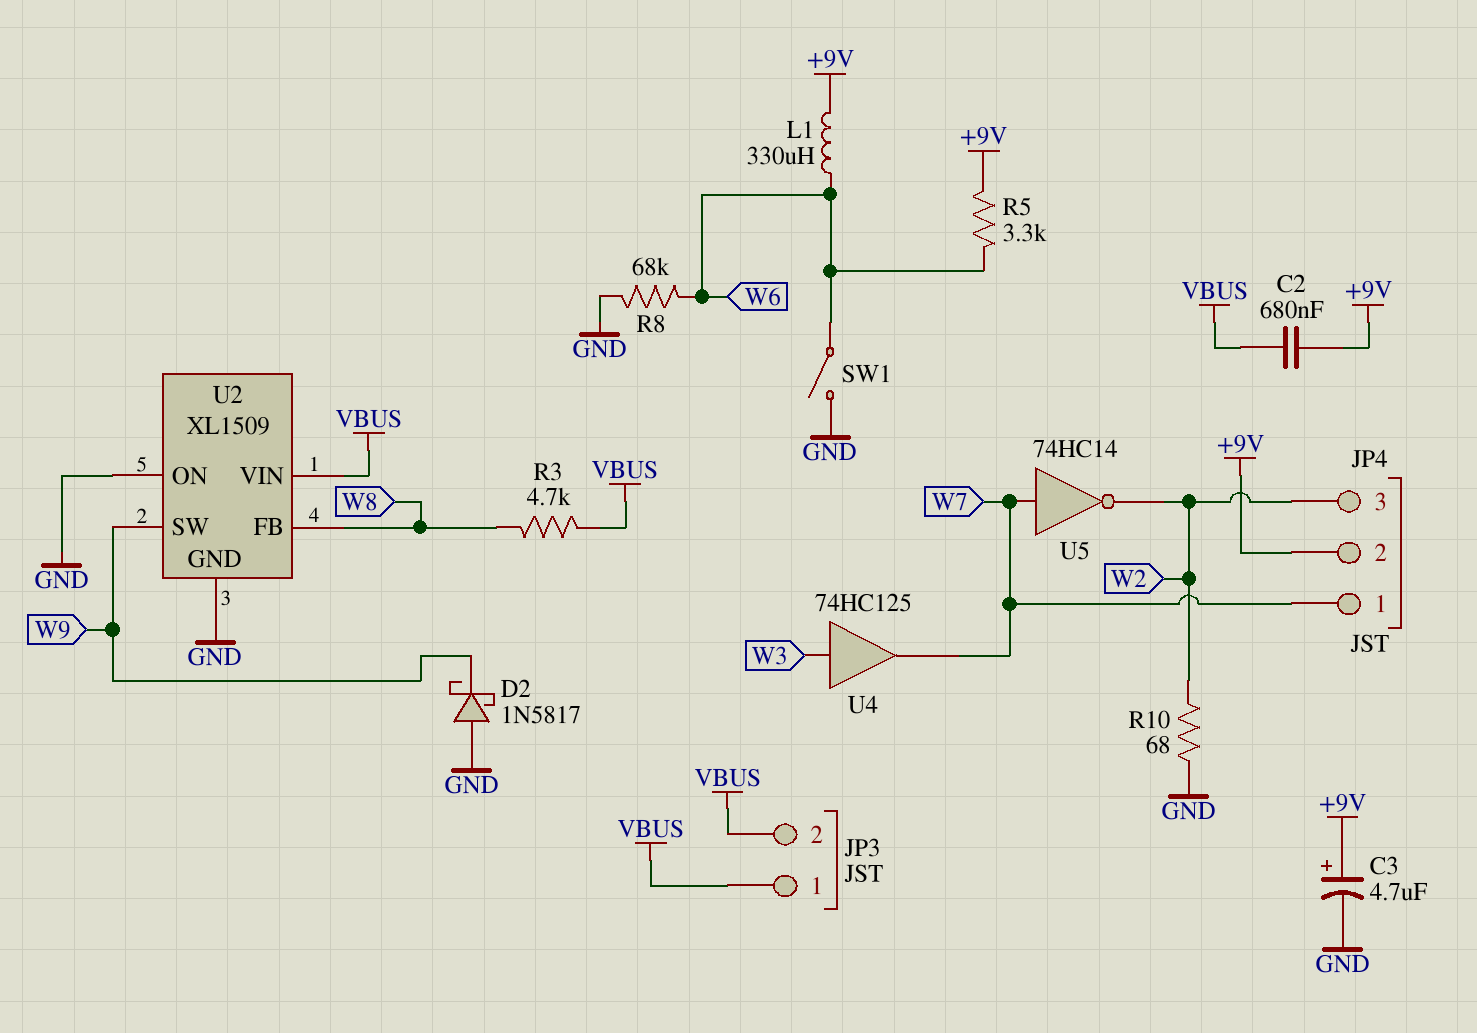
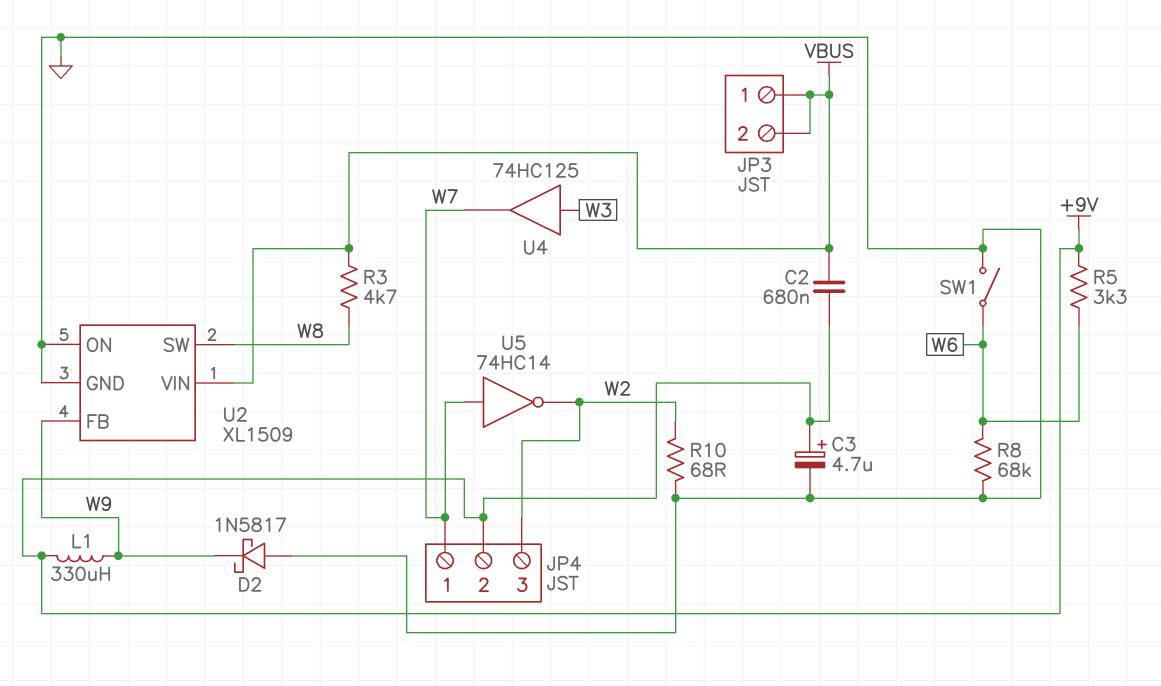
L1: 330uH (+9V, W6) -> 330uH (+9V, W9)
U2 pin FB: W8 -> W9
U2 pin SW: W9 -> W8

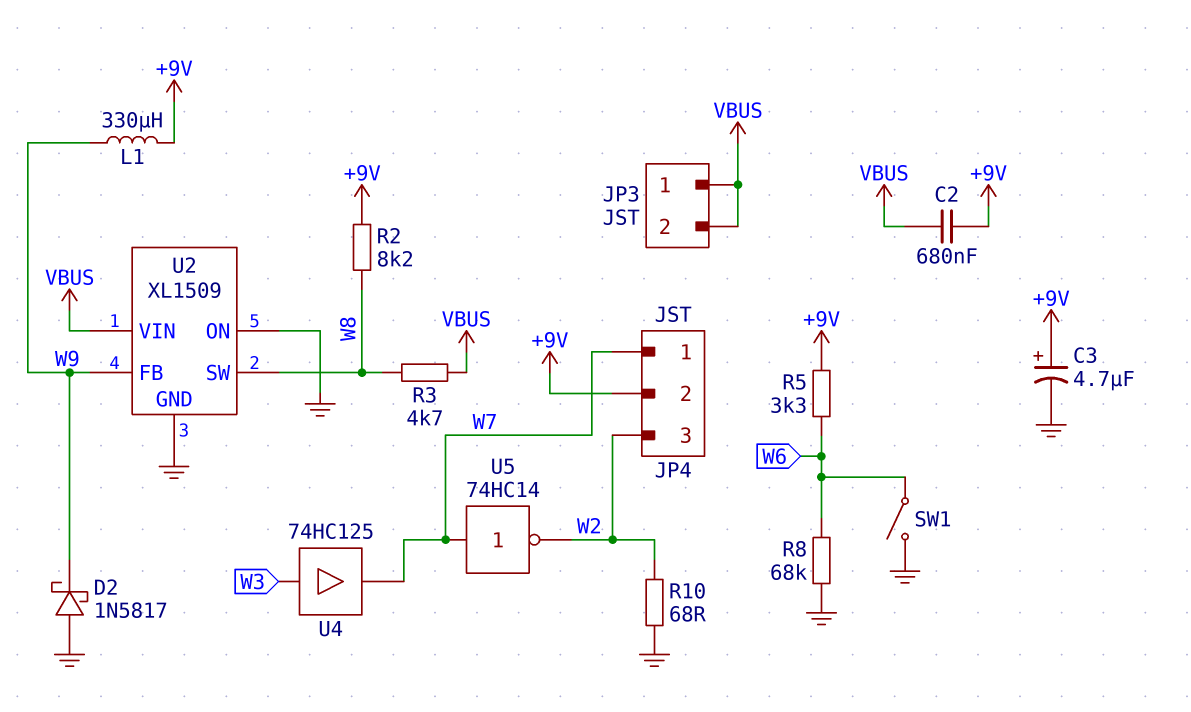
R2: none -> 8.2k (+9V, W8)

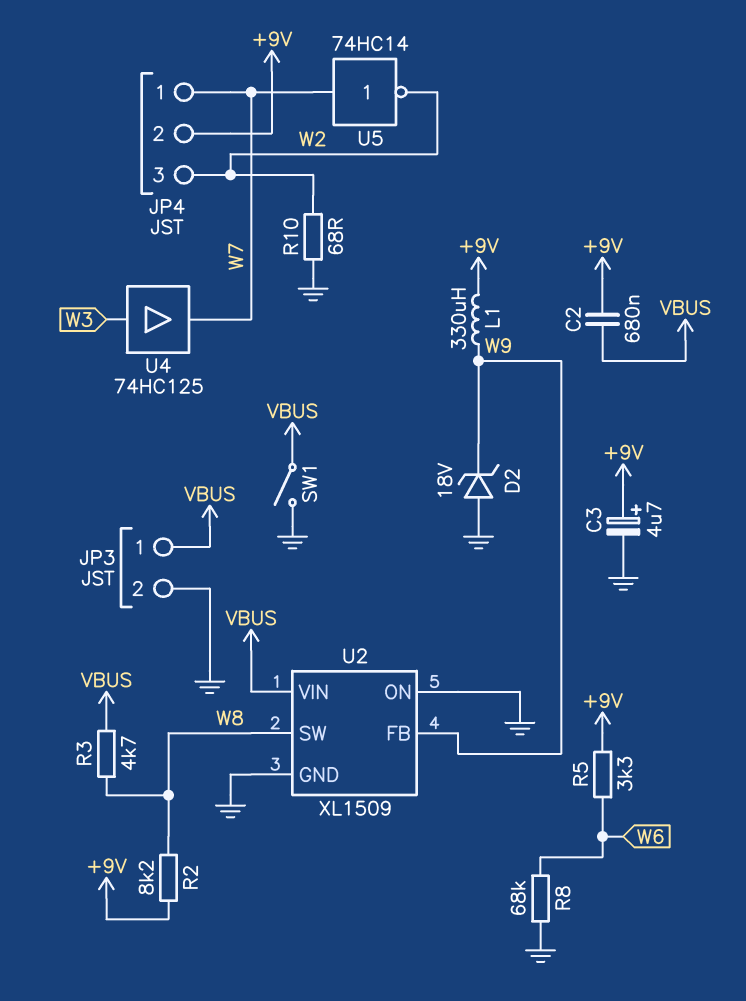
D2: schottky 1N5817 (A GND, K W9) -> zener 18V (A GND, K W9)
JP3 pin 2: VBUS -> GND
SW1: switch (GND, W6) -> switch (GND, VBUS)

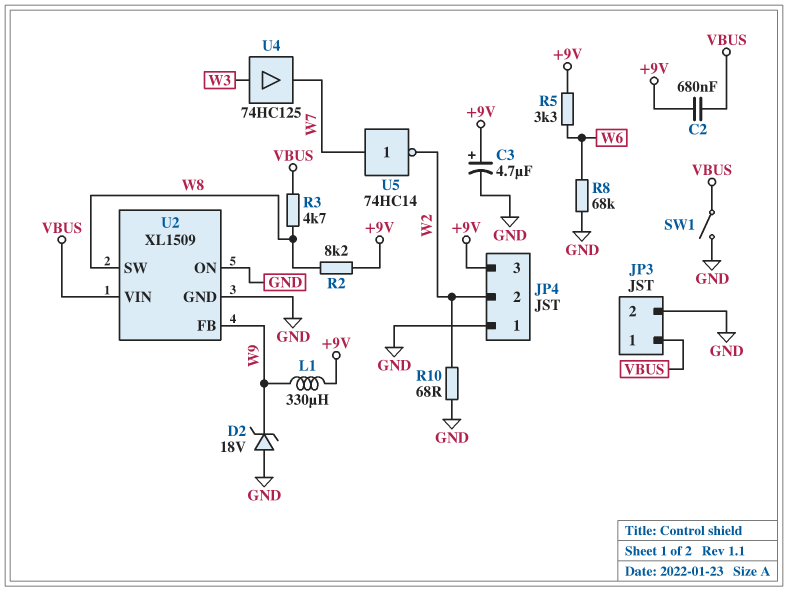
JP4 pin 1: W7 -> GND
JP4 pin 2: +9V -> W2
JP4 pin 3: W2 -> +9V

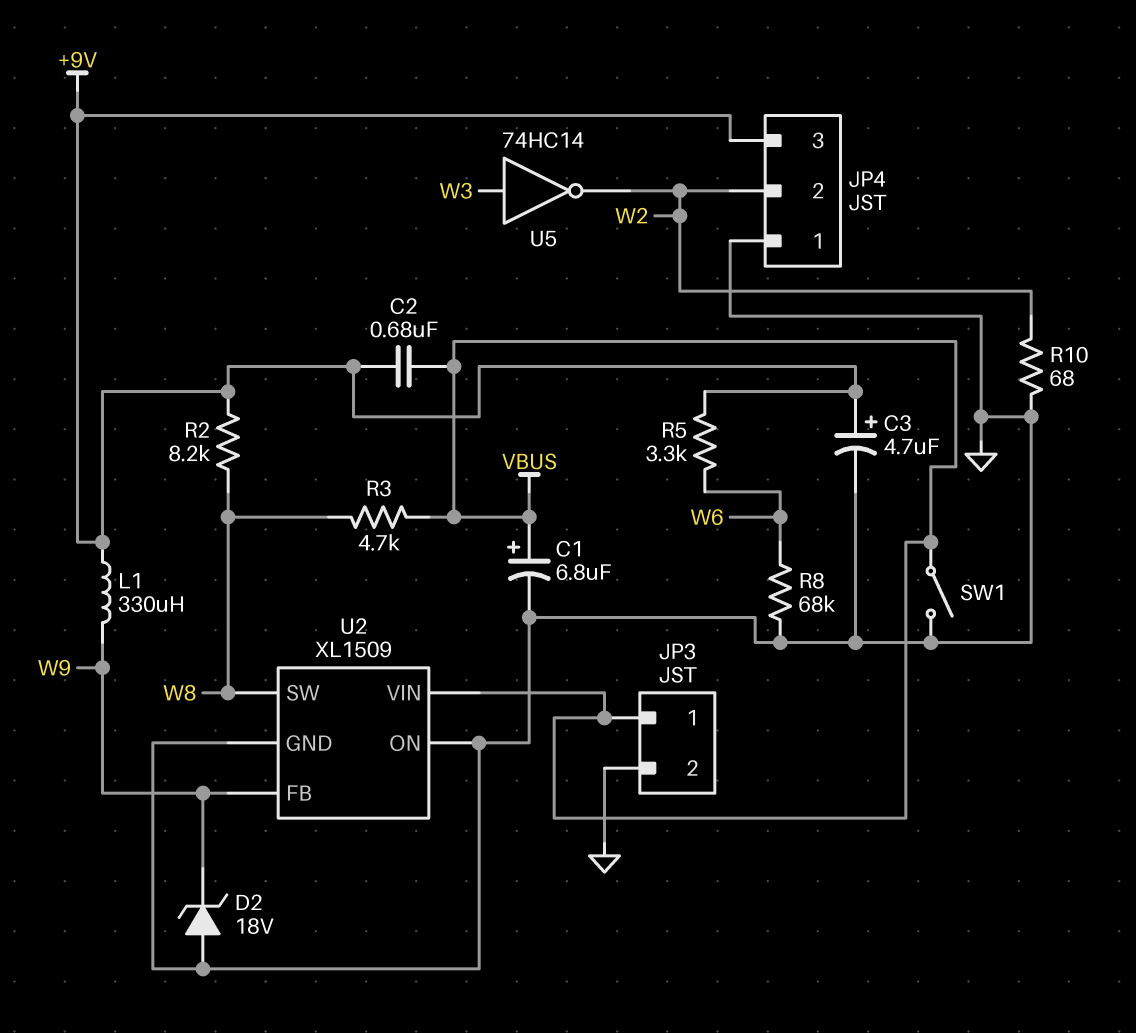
C1: none -> 6.8uF (plus VBUS, minus GND)
U4: buffer 74HC125 (in W3, out W7) -> none
U5: NOT 74HC14 (in W7, out W2) -> NOT 74HC14 (in W3, out W2)

